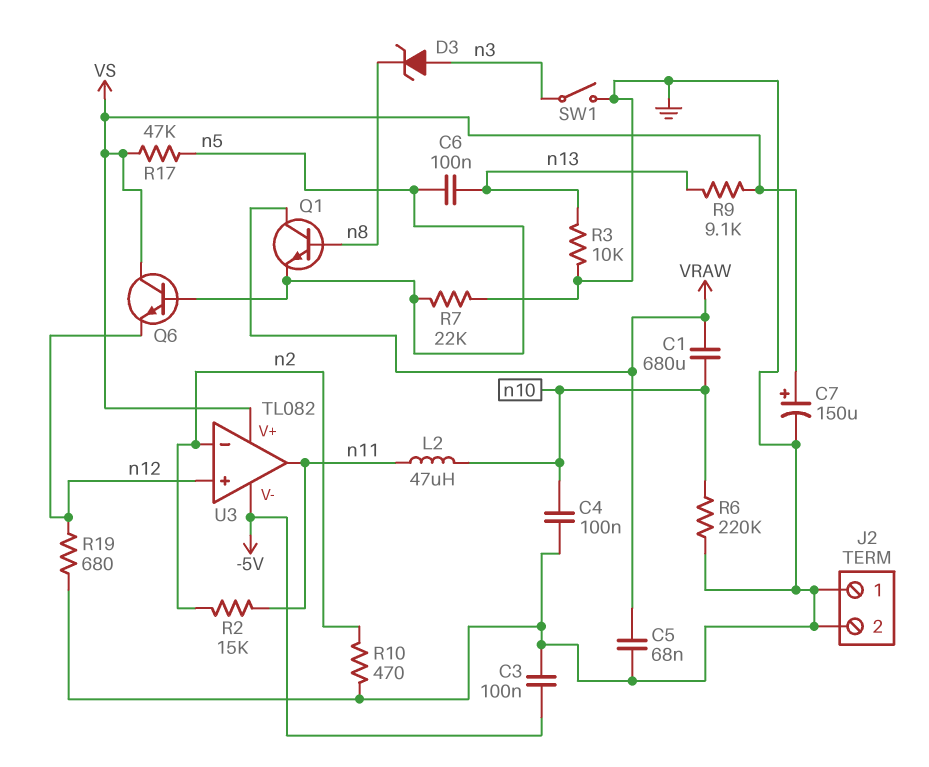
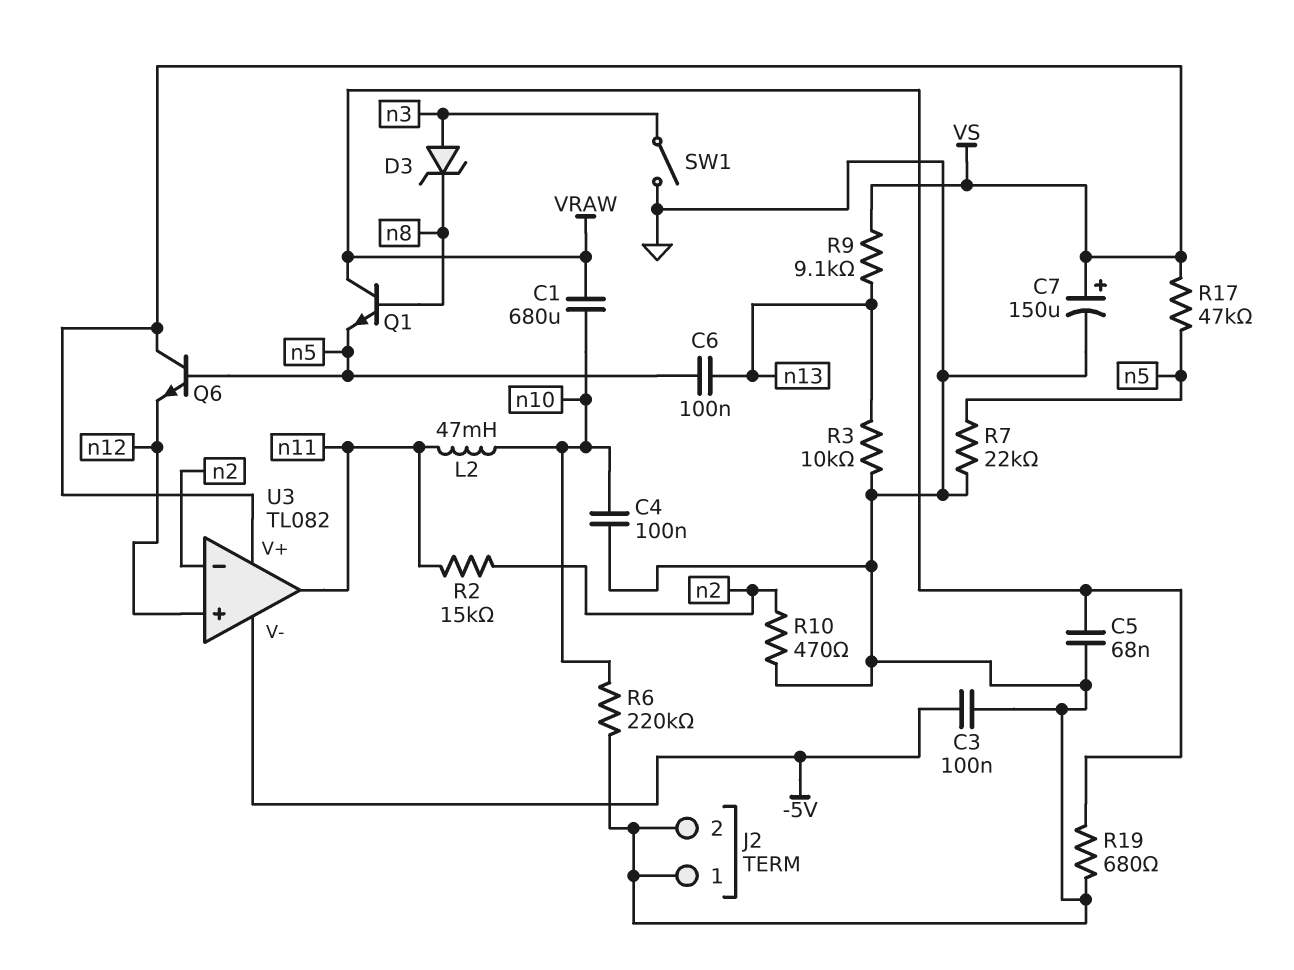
L2: 47uH (n10, n11) -> 47mH (n10, n11)
R19: 680 (GND, n12) -> 680 (GND, VRAW)

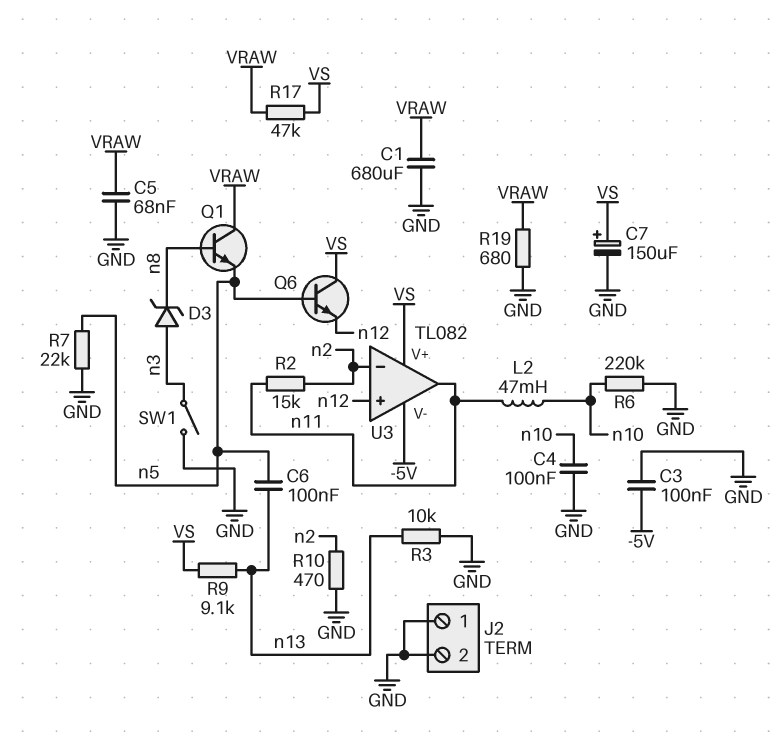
C1: 680uF (VRAW, n10) -> 680uF (GND, VRAW)
R17: 47k (VS, n5) -> 47k (VRAW, VS)

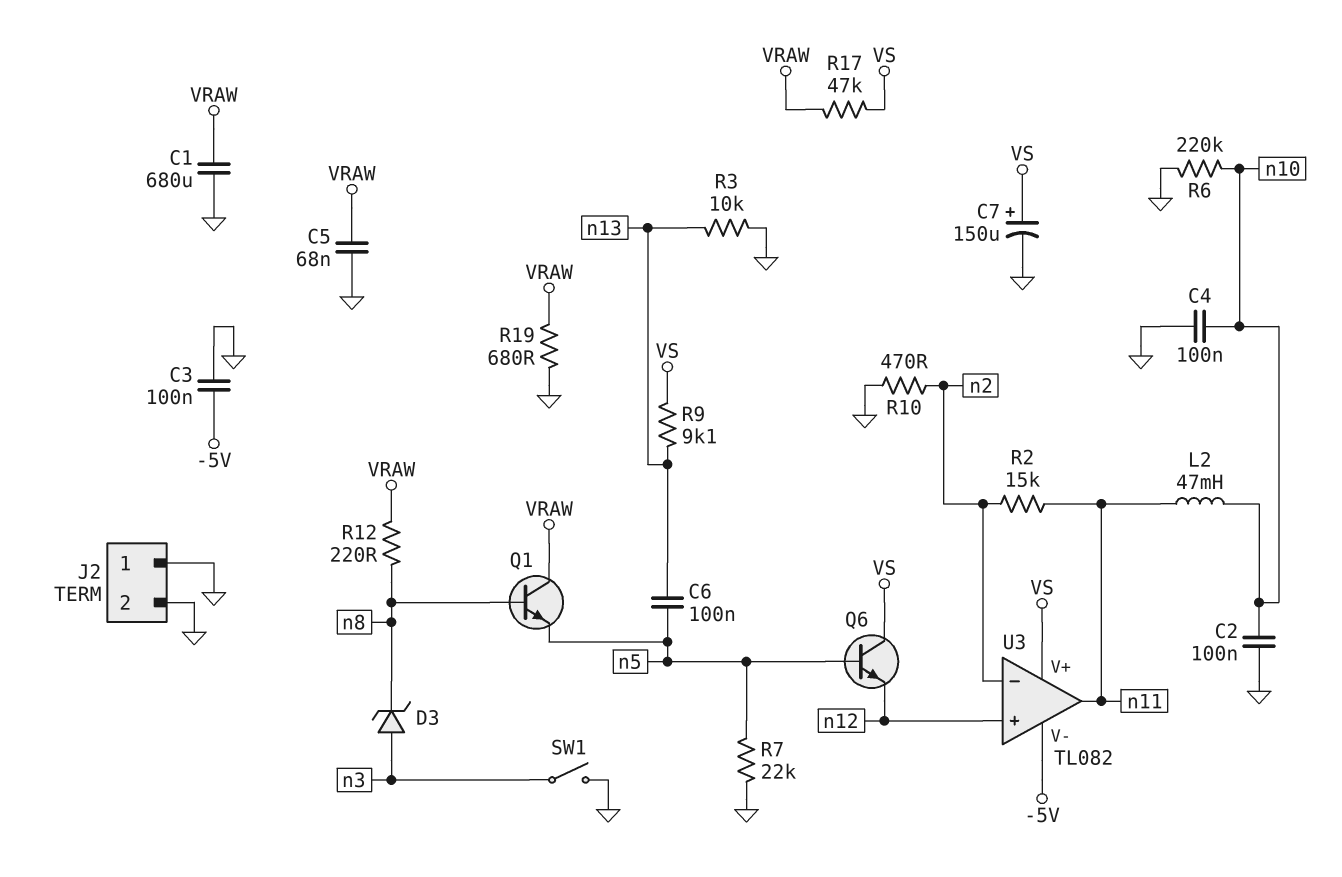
C2: none -> 100nF (GND, n10)
R12: none -> 220 (VRAW, n8)

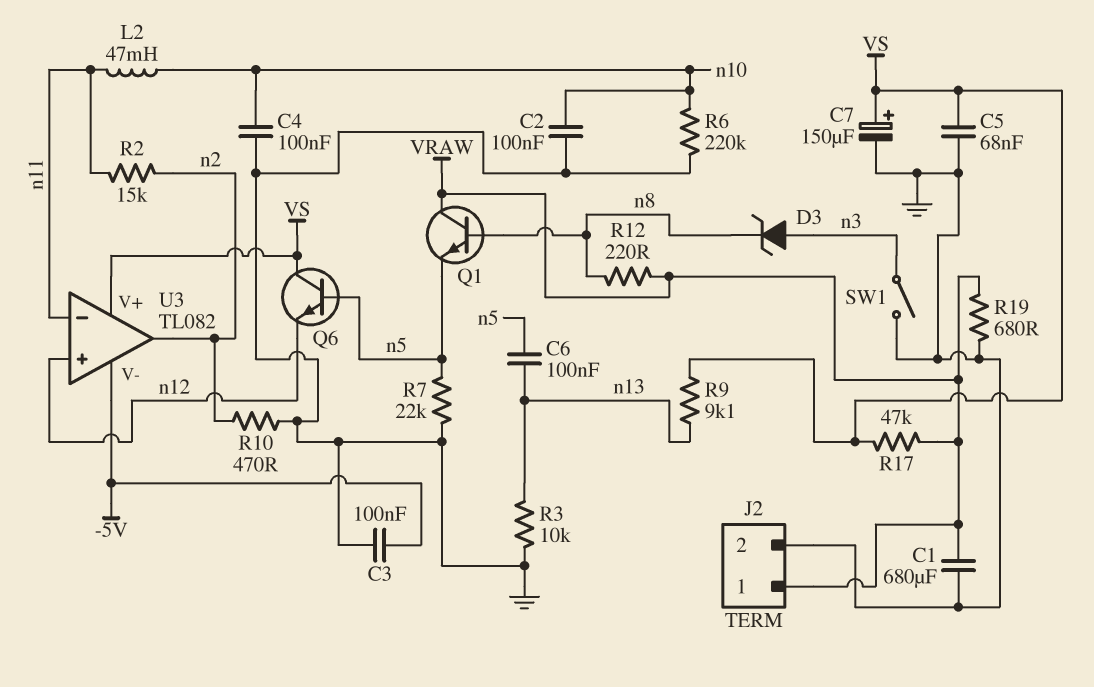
C5: 68nF (GND, VRAW) -> 68nF (GND, VS)
J2 pin 1: GND -> VRAW
U3 pin in-: n2 -> n11
U3 pin out: n11 -> n2

